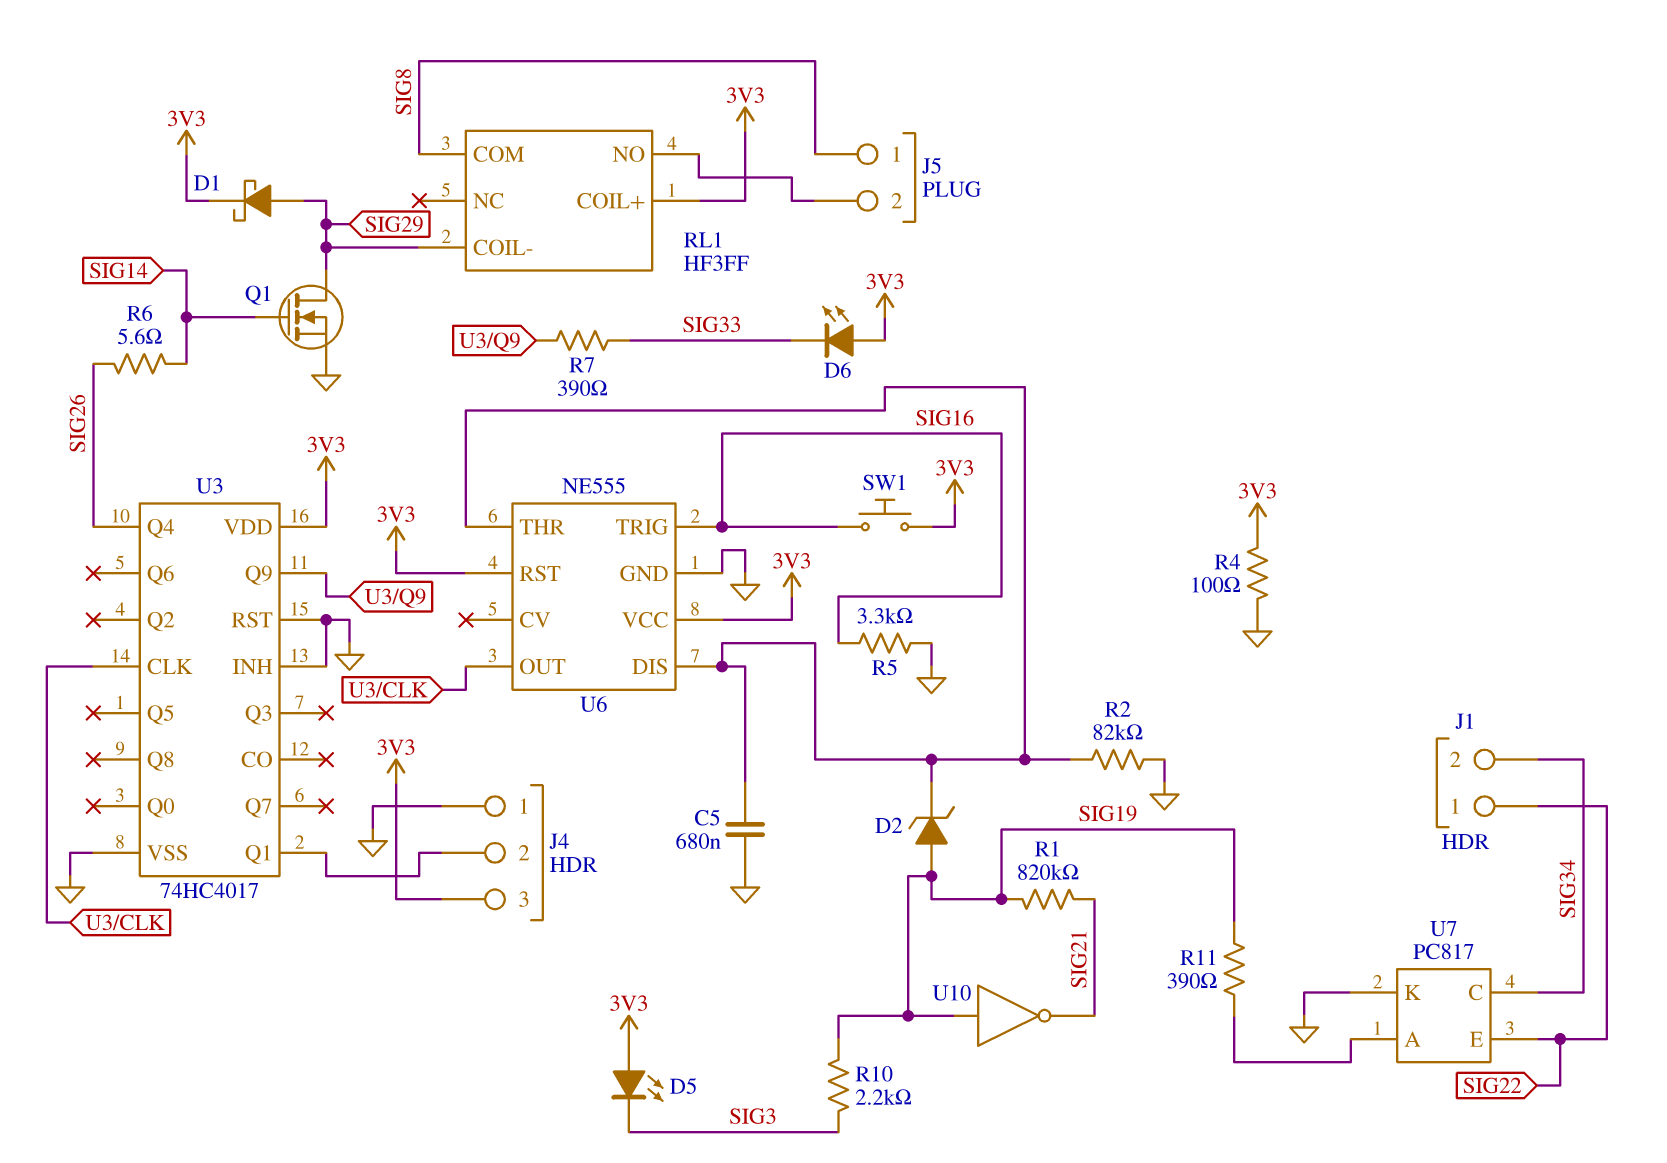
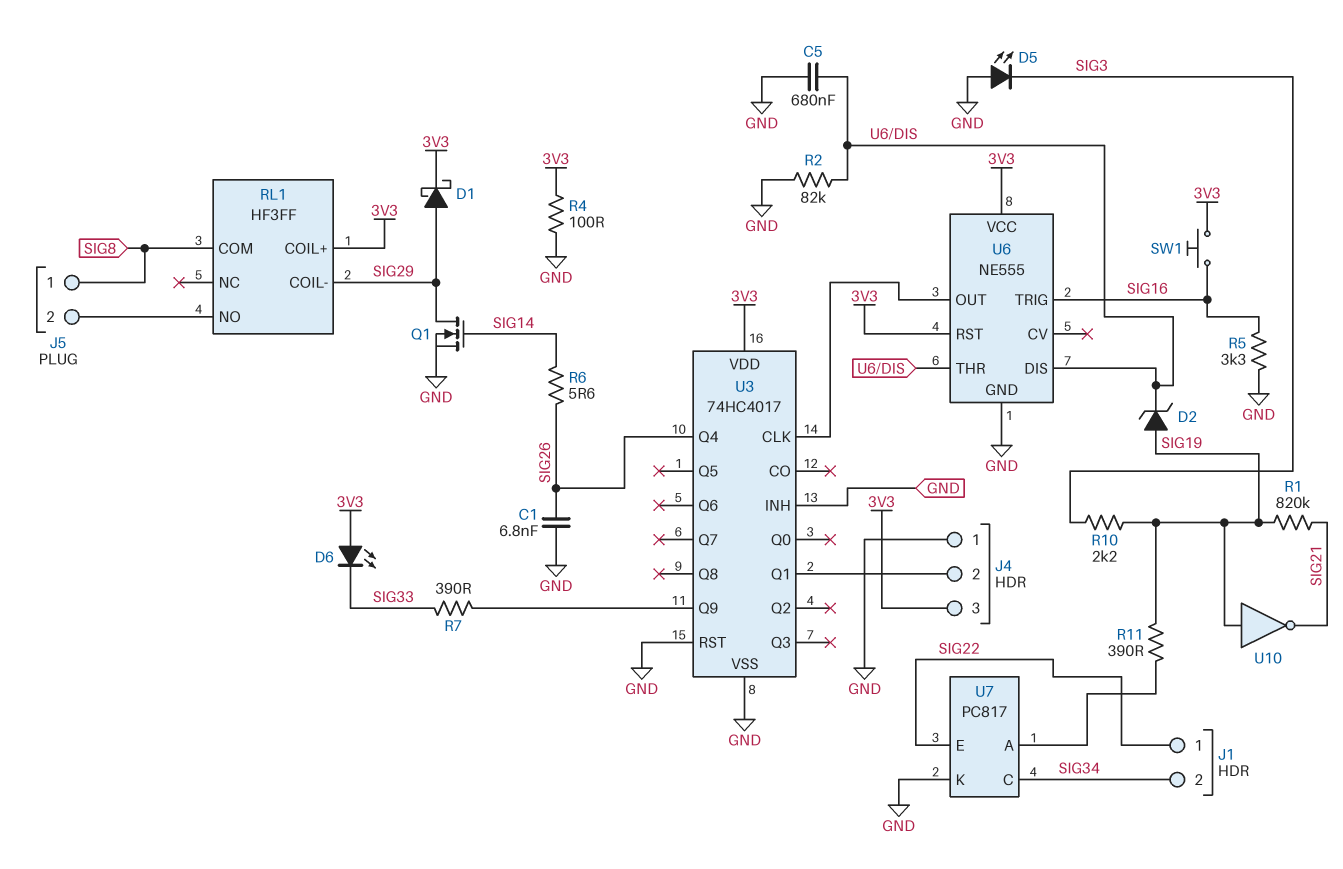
C1: none -> 6.8nF (GND, SIG26)
D5: LED (A 3V3, K SIG3) -> LED (A GND, K SIG3)

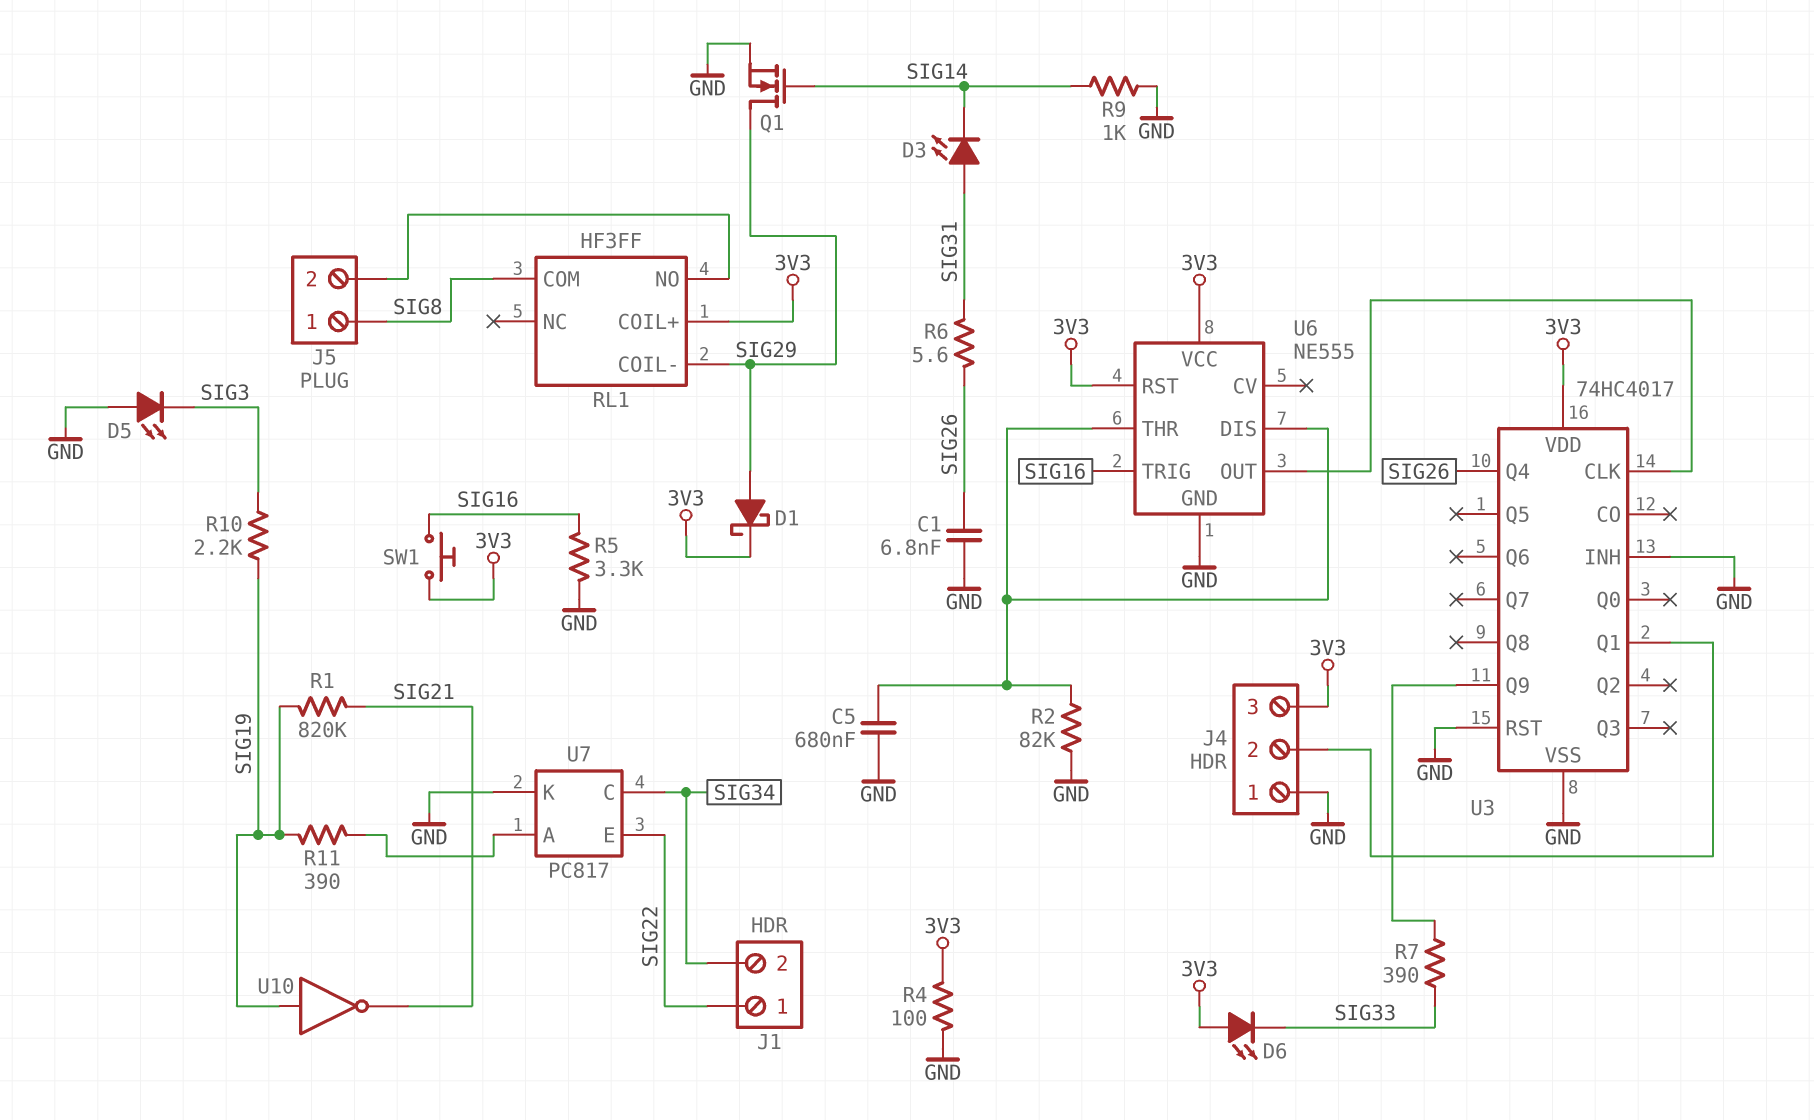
D2: zener (A SIG19, K U6/DIS) -> none
D3: none -> LED (A SIG31, K SIG14)
R6: 5.6 (SIG14, SIG26) -> 5.6 (SIG26, SIG31)
R9: none -> 1k (GND, SIG14)

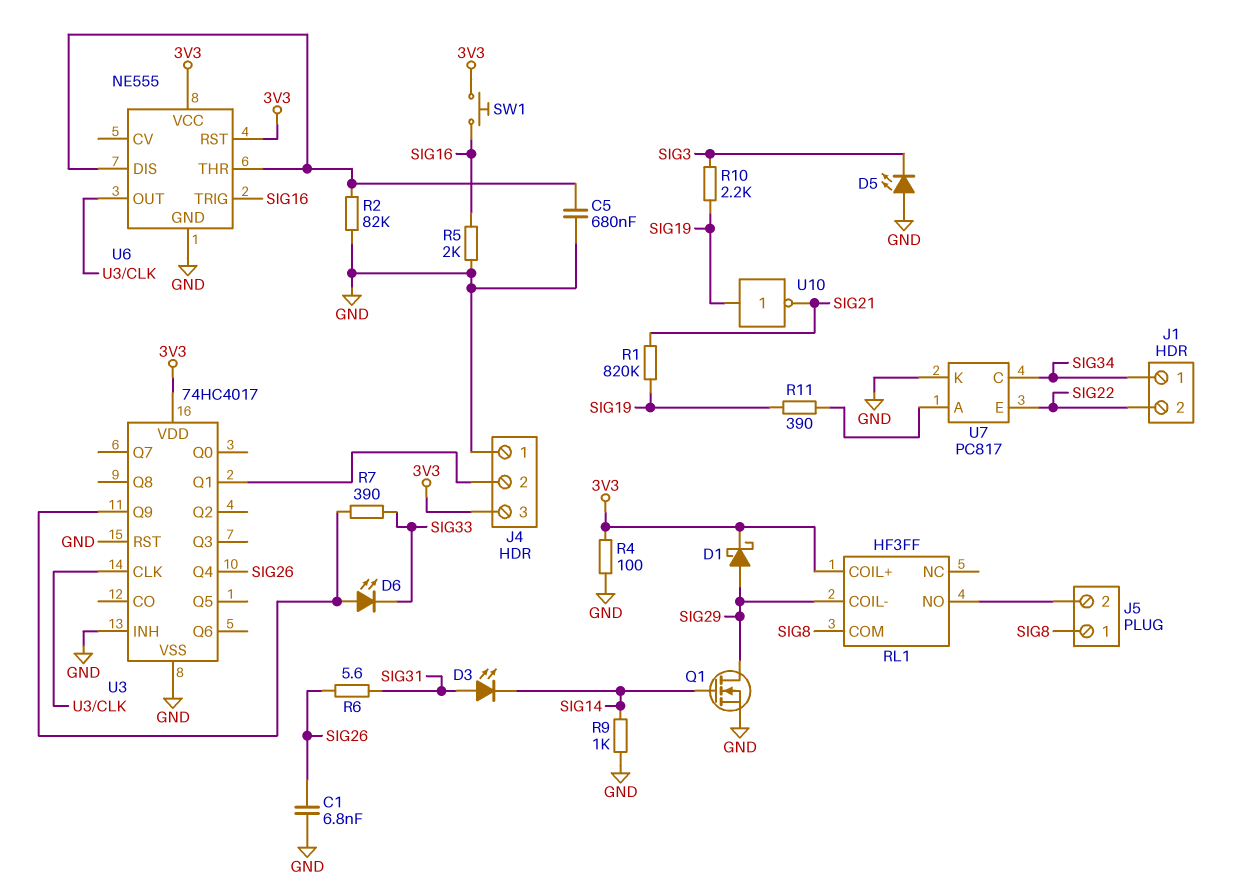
D6: LED (A 3V3, K SIG33) -> LED (A U3/Q9, K SIG33)
J1 pin 1: SIG22 -> SIG34
J1 pin 2: SIG34 -> SIG22
R5: 3.3k (GND, SIG16) -> 2k (GND, SIG16)

